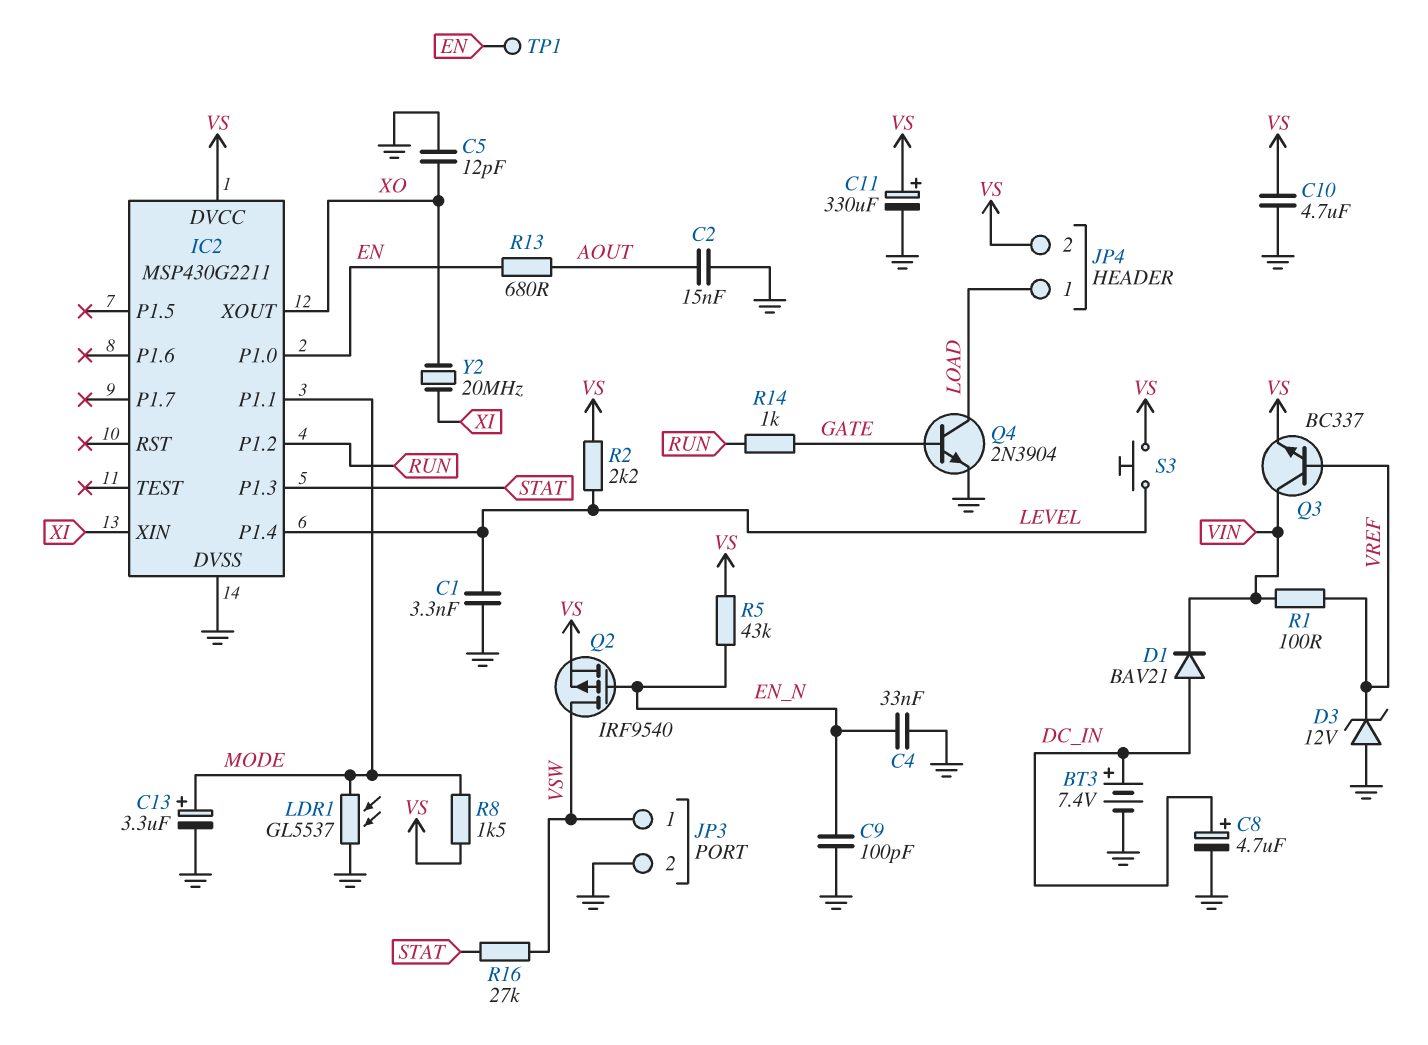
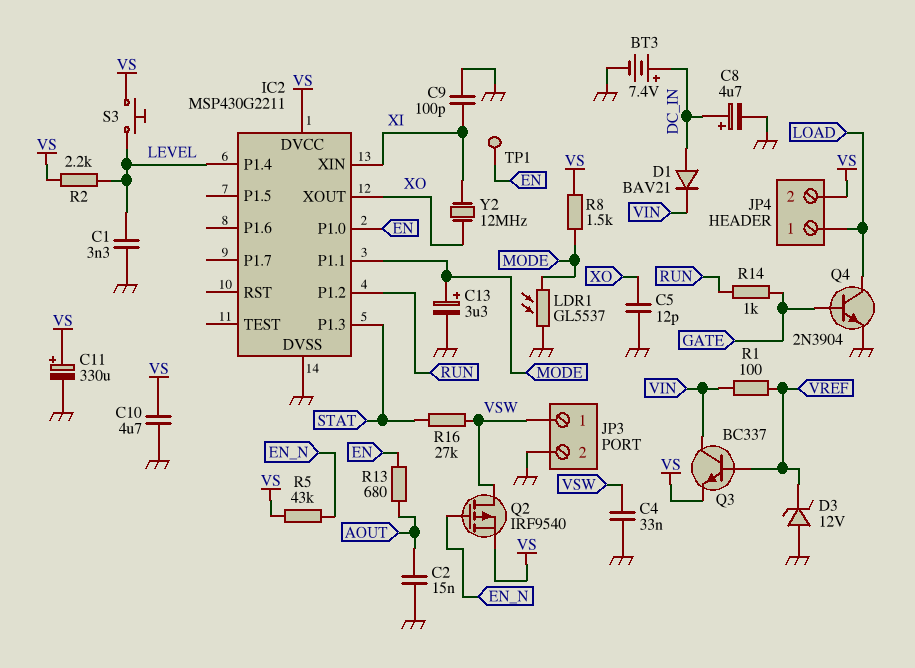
C4: 33nF (EN_N, GND) -> 33nF (GND, VSW)
C9: 100pF (EN_N, GND) -> 100pF (GND, XI)
Y2: 20MHz (XI, XO) -> 12MHz (XI, XO)

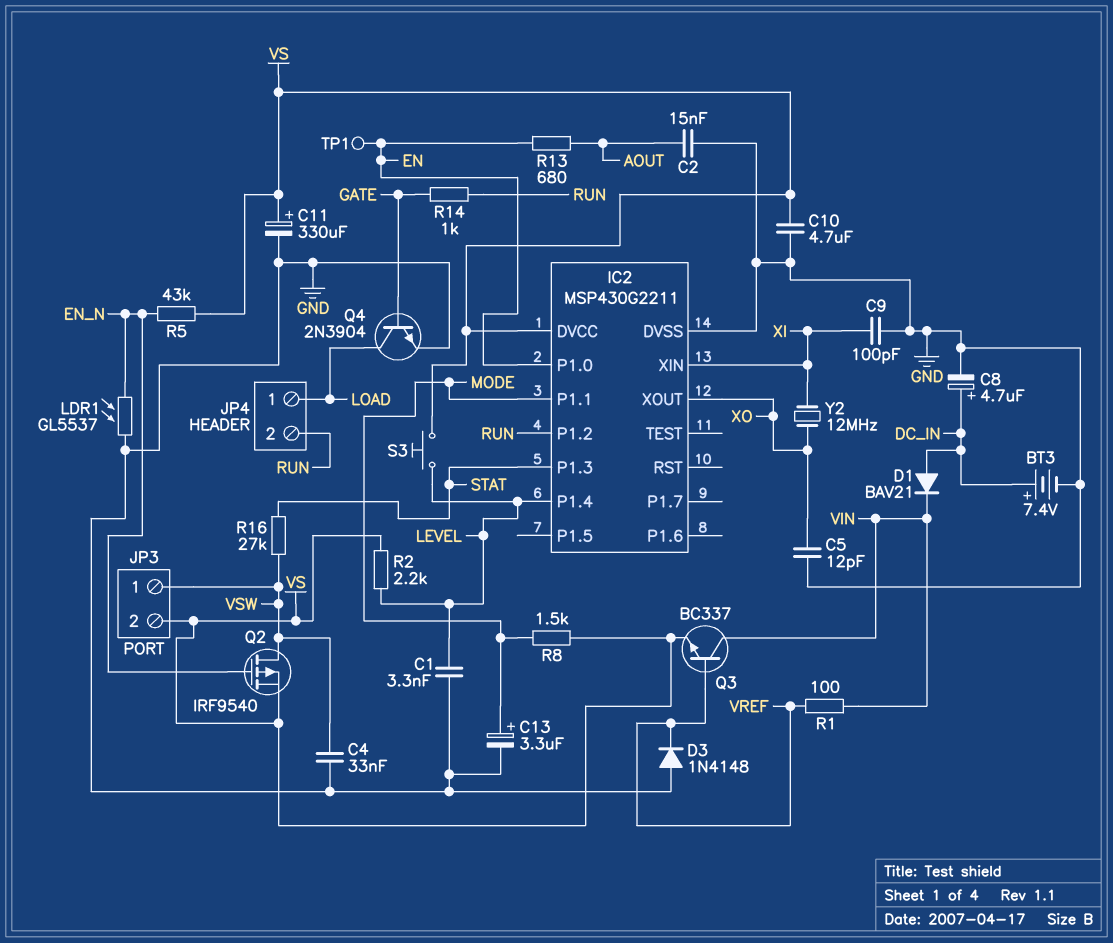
D3: zener 12V (A GND, K VREF) -> diode 1N4148 (A GND, K VREF)
JP3 pin 2: GND -> VS
JP4 pin 2: VS -> RUN
LDR1: GL5537 (GND, MODE) -> GL5537 (EN_N, GND)

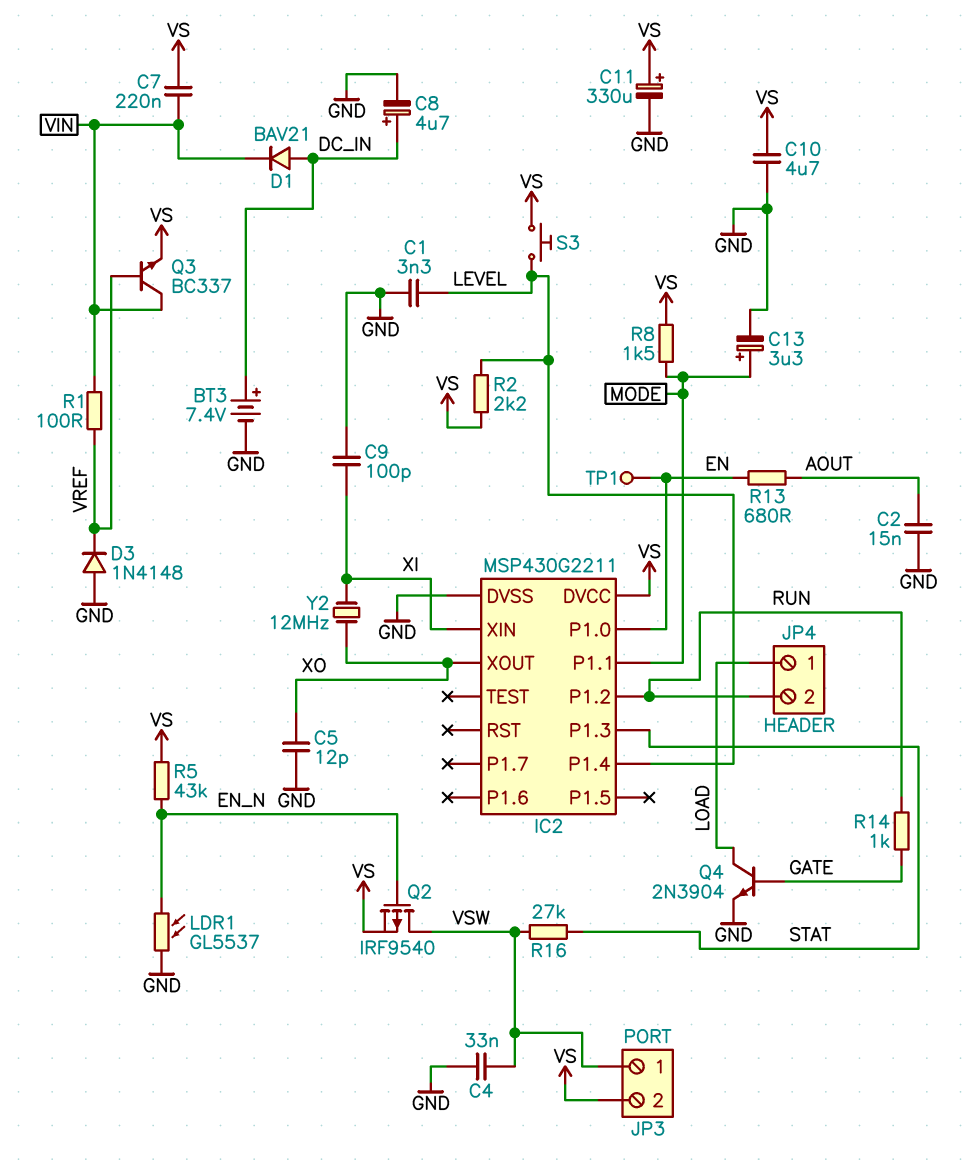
C7: none -> 220nF (VIN, VS)

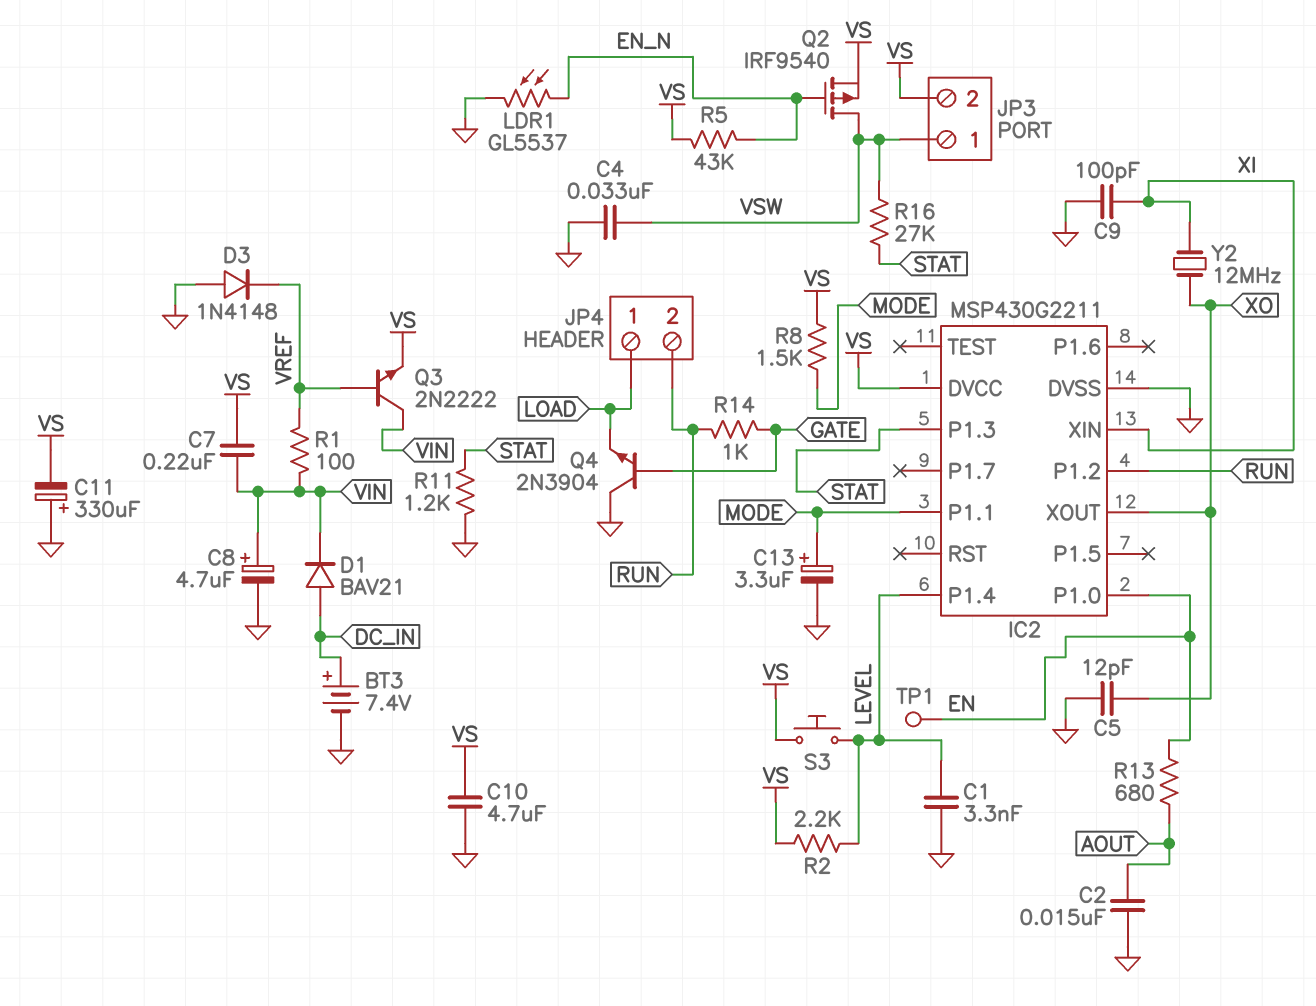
C8: 4.7uF (plus DC_IN, minus GND) -> 4.7uF (plus VIN, minus GND)
C11: 330uF (plus VS, minus GND) -> 330uF (plus GND, minus VS)
Q3: NPN BC337 (B VREF, C VIN, E VS) -> NPN 2N2222 (B VREF, C VIN, E VS)
Q4: NPN 2N3904 (B GATE, C LOAD, E GND) -> NPN 2N3904 (B GATE, C GND, E LOAD)
R11: none -> 1.2k (GND, STAT)

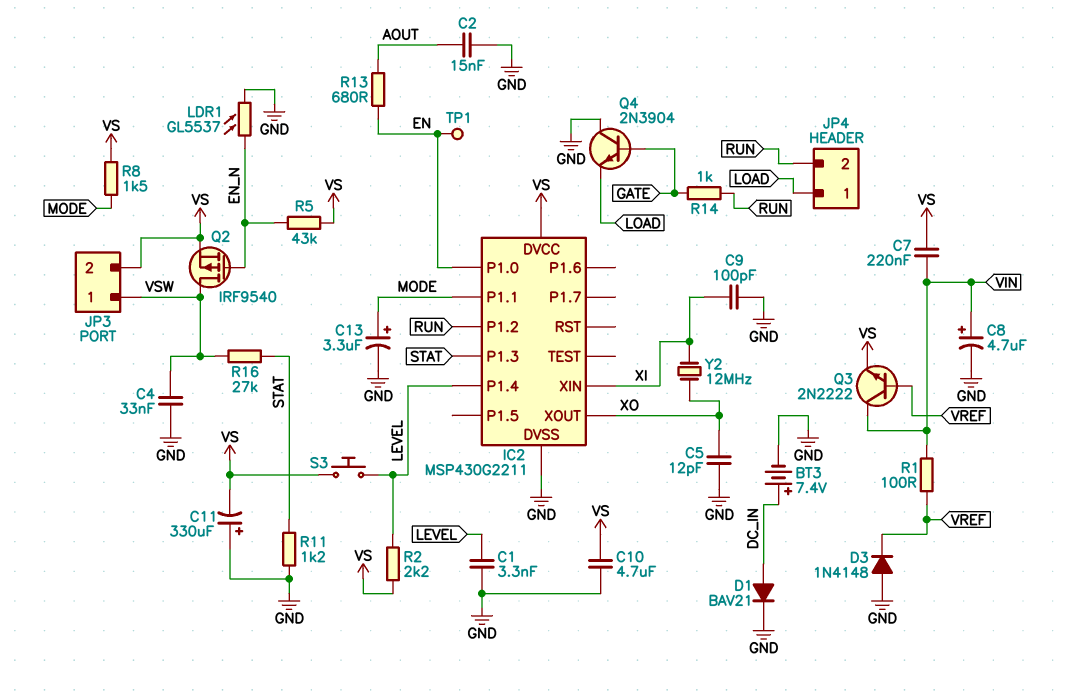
D1: diode BAV21 (A DC_IN, K VIN) -> diode BAV21 (A DC_IN, K GND)

